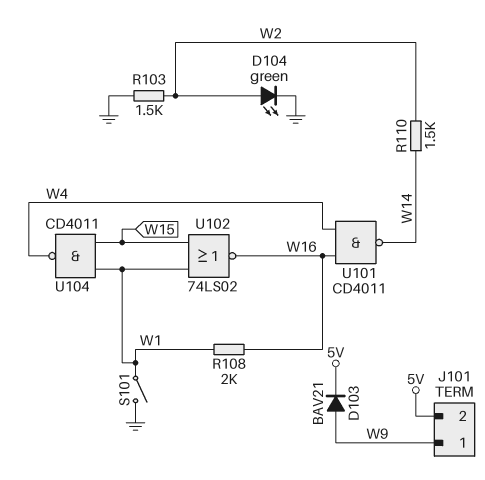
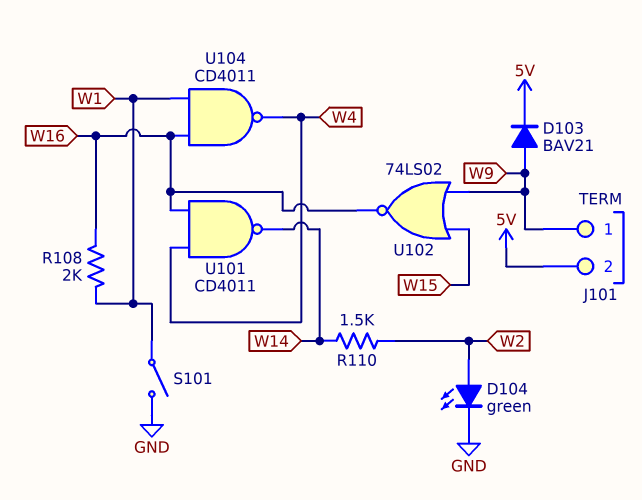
R103: 1.5k (GND, W2) -> none
U102: NOR 74LS02 (in W1, in W15, out W16) -> NOR 74LS02 (in W9, in W15, out W16)
U104: NAND CD4011 (in W1, in W15, out W4) -> NAND CD4011 (in W1, in W16, out W4)

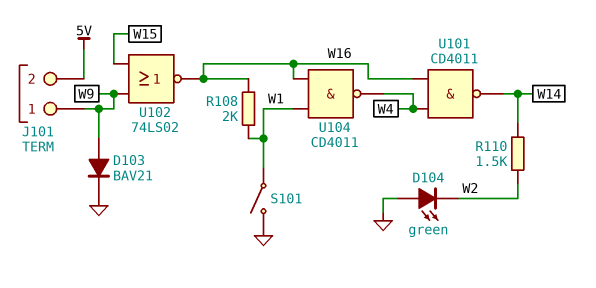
D103: diode BAV21 (A W9, K 5V) -> diode BAV21 (A W9, K GND)
D104: LED green (A W2, K GND) -> LED green (A GND, K W2)

